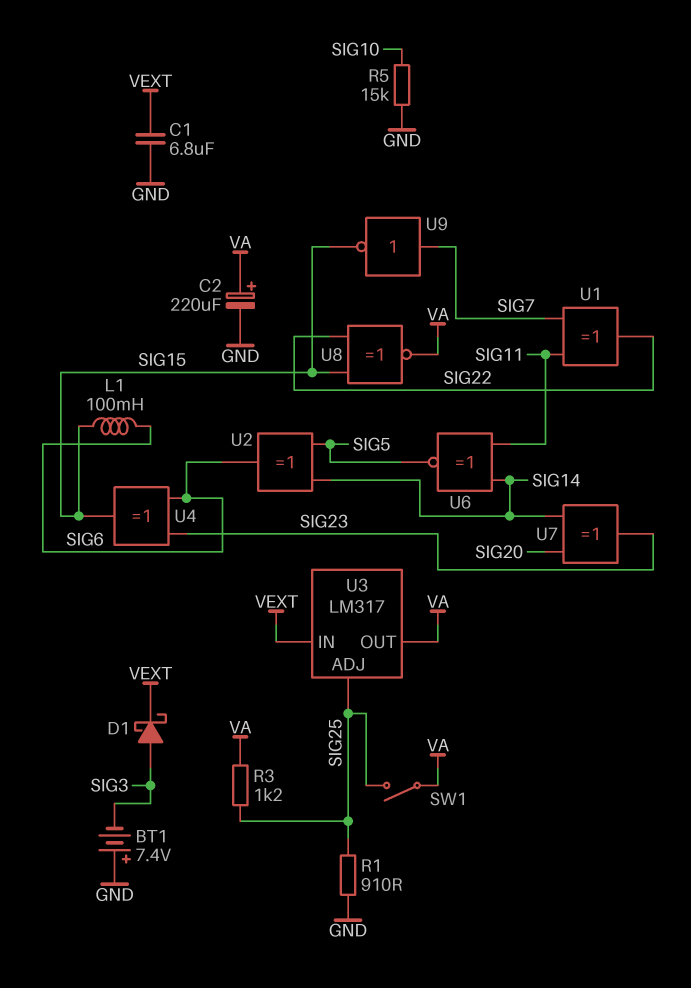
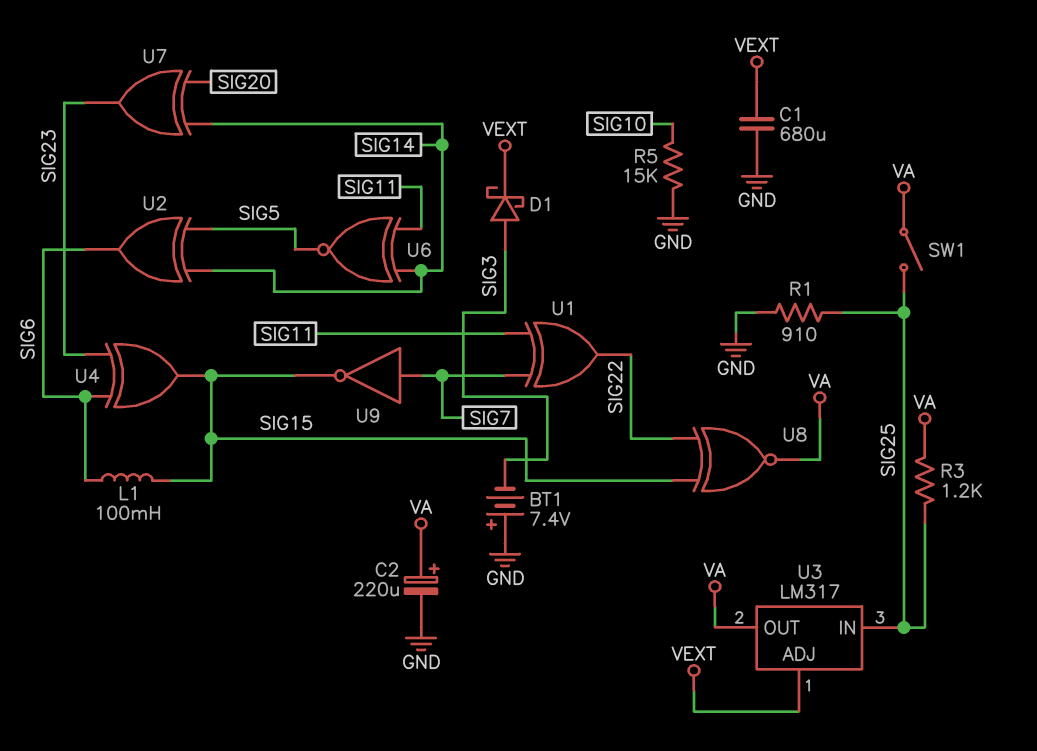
C1: 6.8uF (GND, VEXT) -> 680uF (GND, VEXT)
U3 pin ADJ: SIG25 -> VEXT
U3 pin IN: VEXT -> SIG25

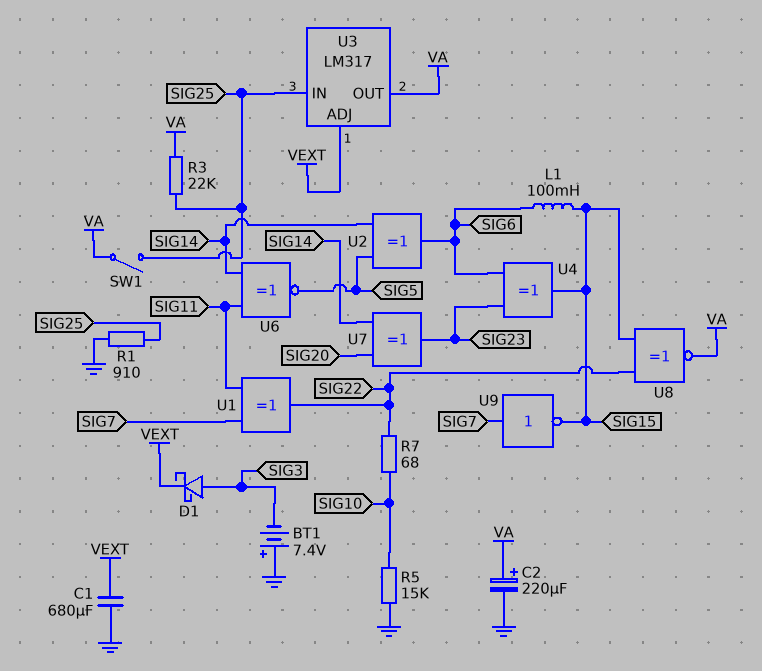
R3: 1.2k (SIG25, VA) -> 22k (SIG25, VA)
R7: none -> 68 (SIG10, SIG22)

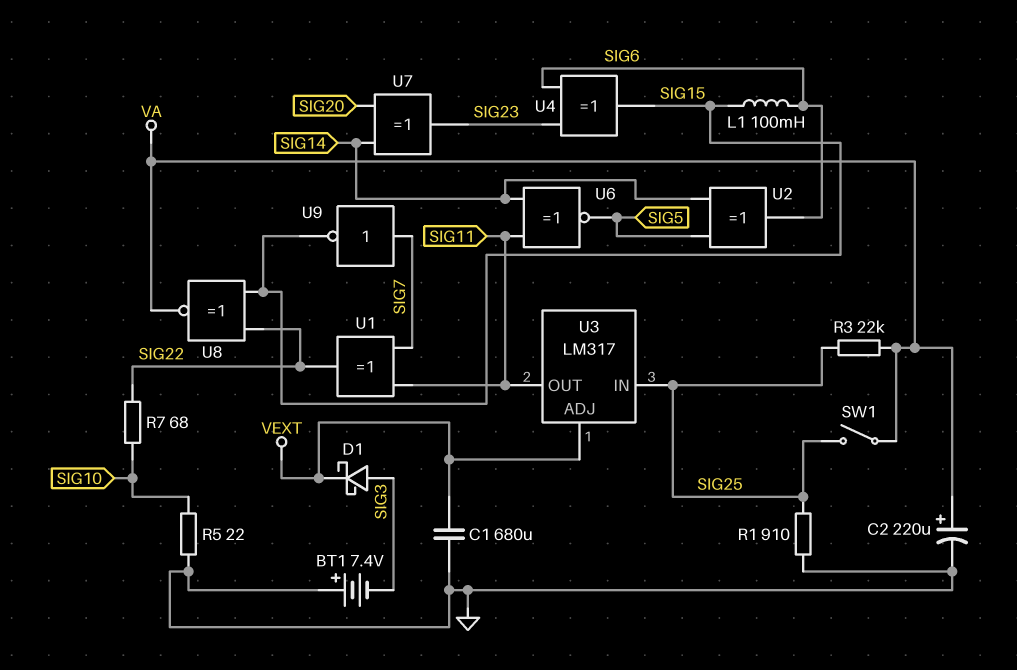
R5: 15k (GND, SIG10) -> 22 (GND, SIG10)
U3 pin OUT: VA -> SIG11

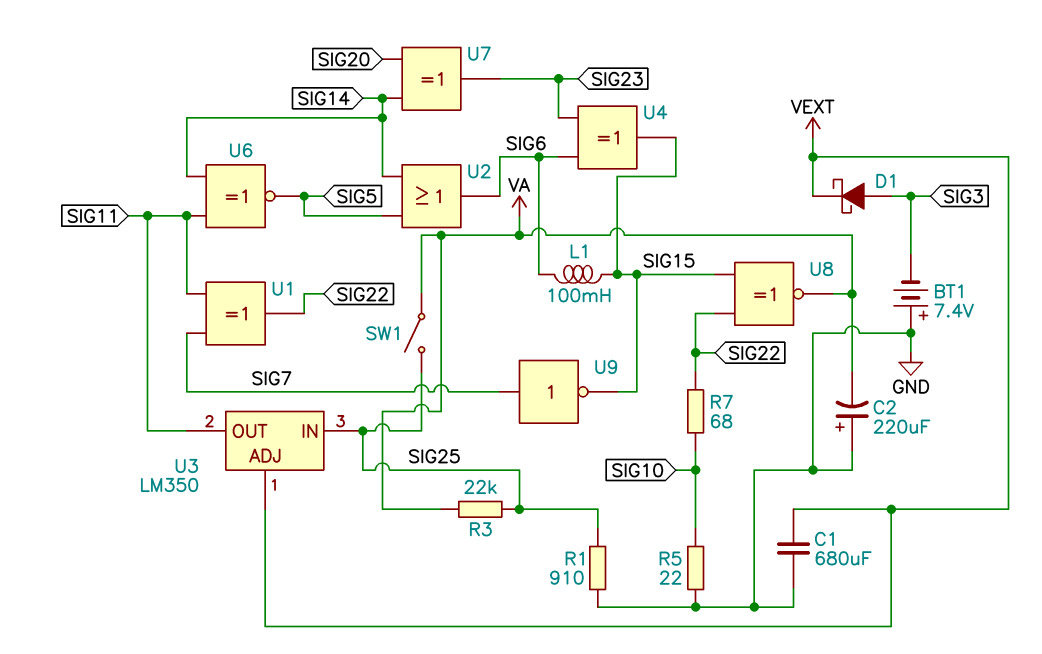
C2: 220uF (plus VA, minus GND) -> 220uF (plus GND, minus VA)
U2: XOR (in SIG5, in SIG14, out SIG6) -> OR (in SIG5, in SIG14, out SIG6)
U3: LM317 -> LM350

